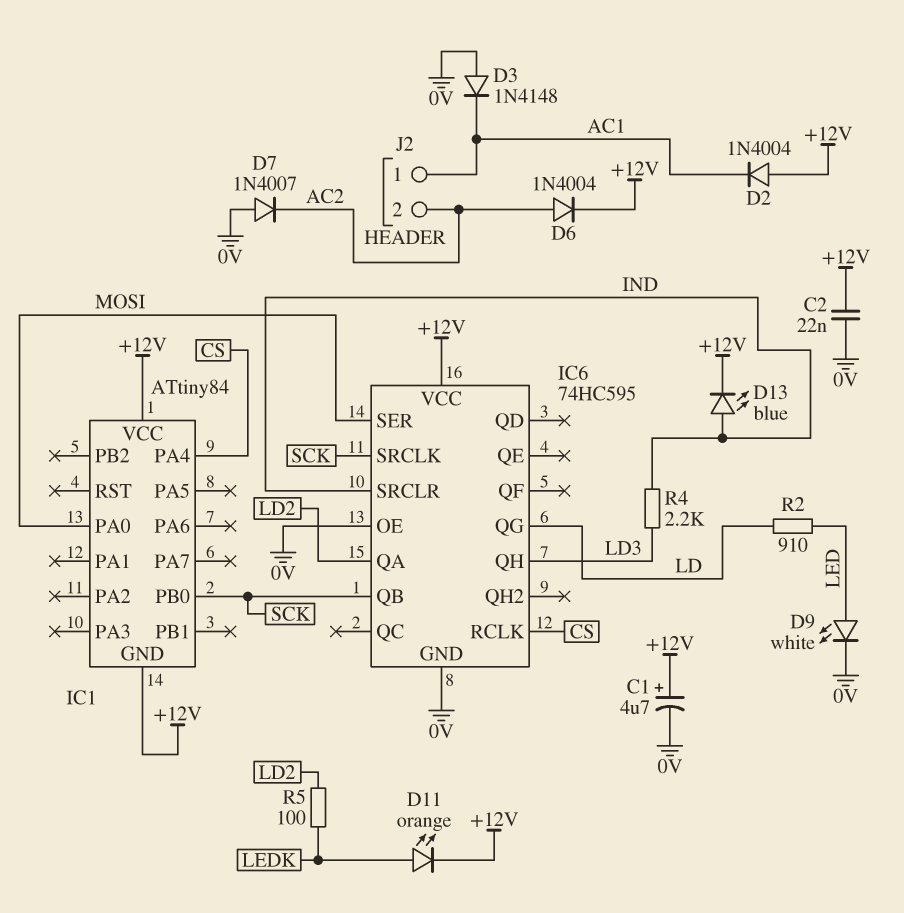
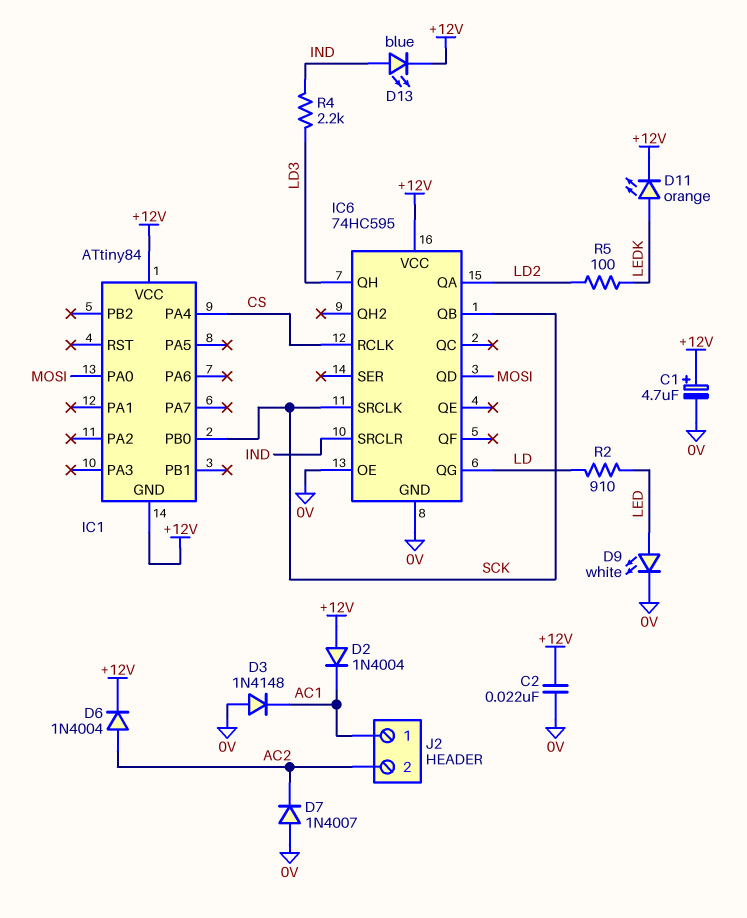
IC6 pin QD: none -> MOSI
IC6 pin SER: MOSI -> none

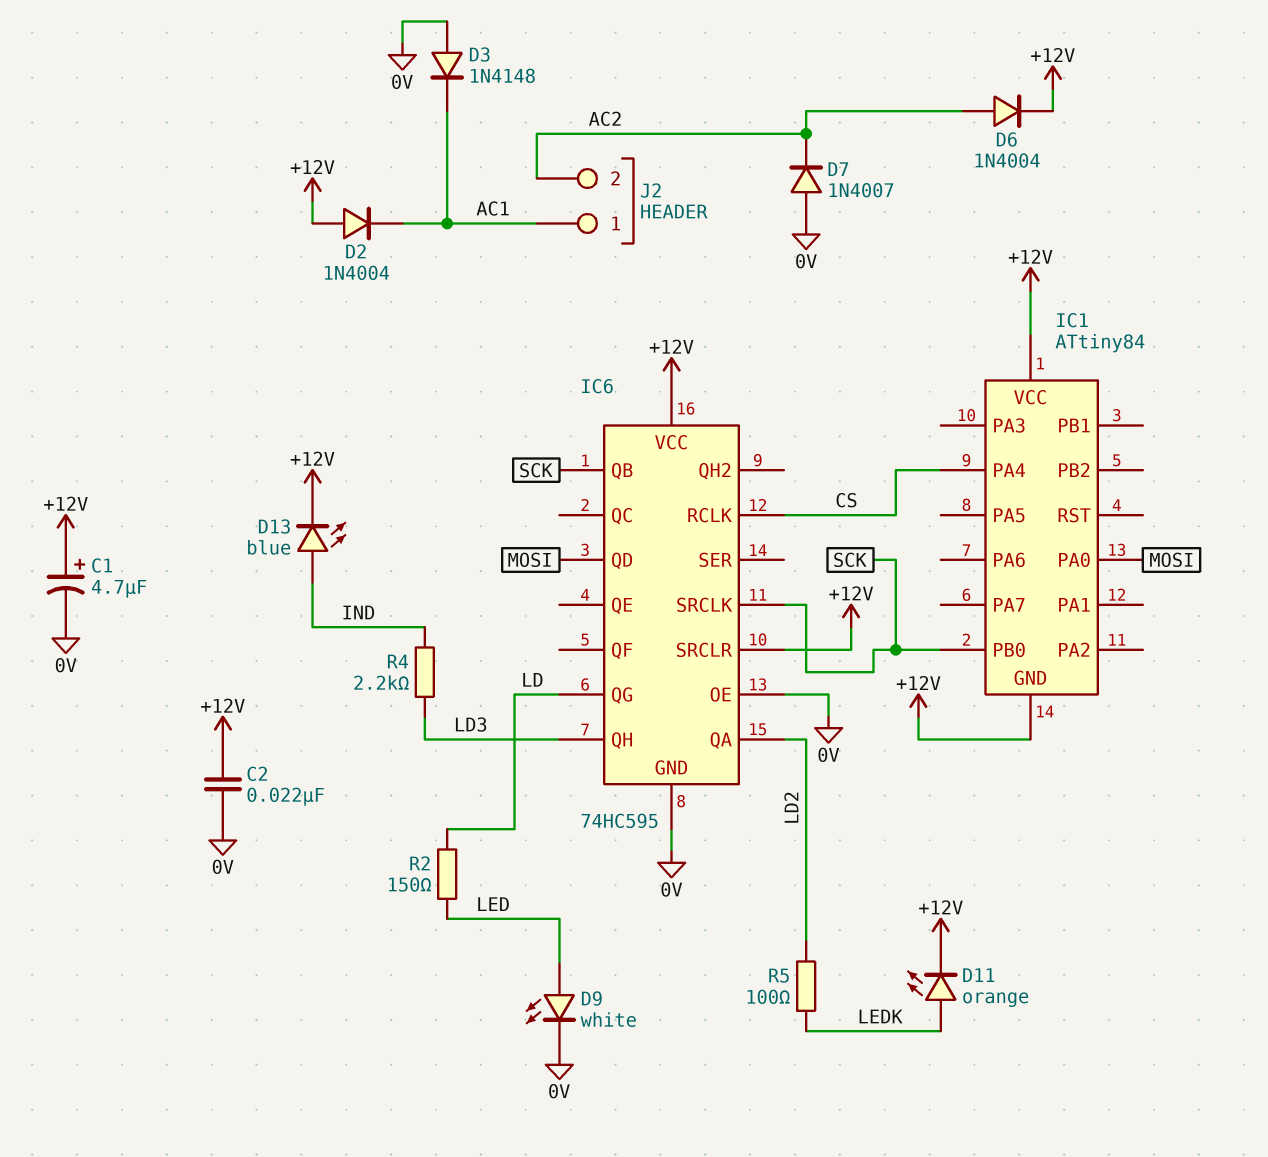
IC6 pin SRCLR: IND -> +12V
R2: 910 (LD, LED) -> 150 (LD, LED)

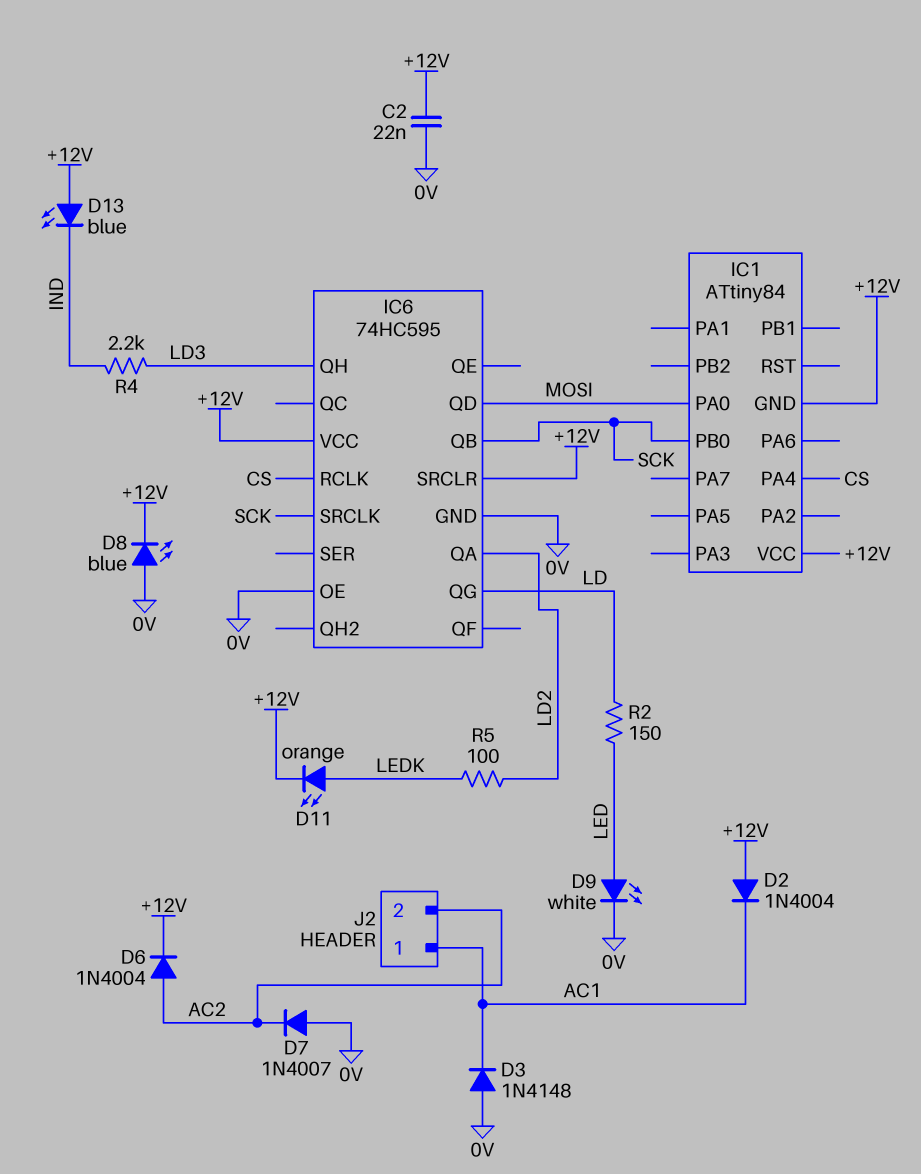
C1: 4.7uF (plus +12V, minus 0V) -> none
D8: none -> LED blue (A 0V, K +12V)
D13: LED blue (A IND, K +12V) -> LED blue (A +12V, K IND)

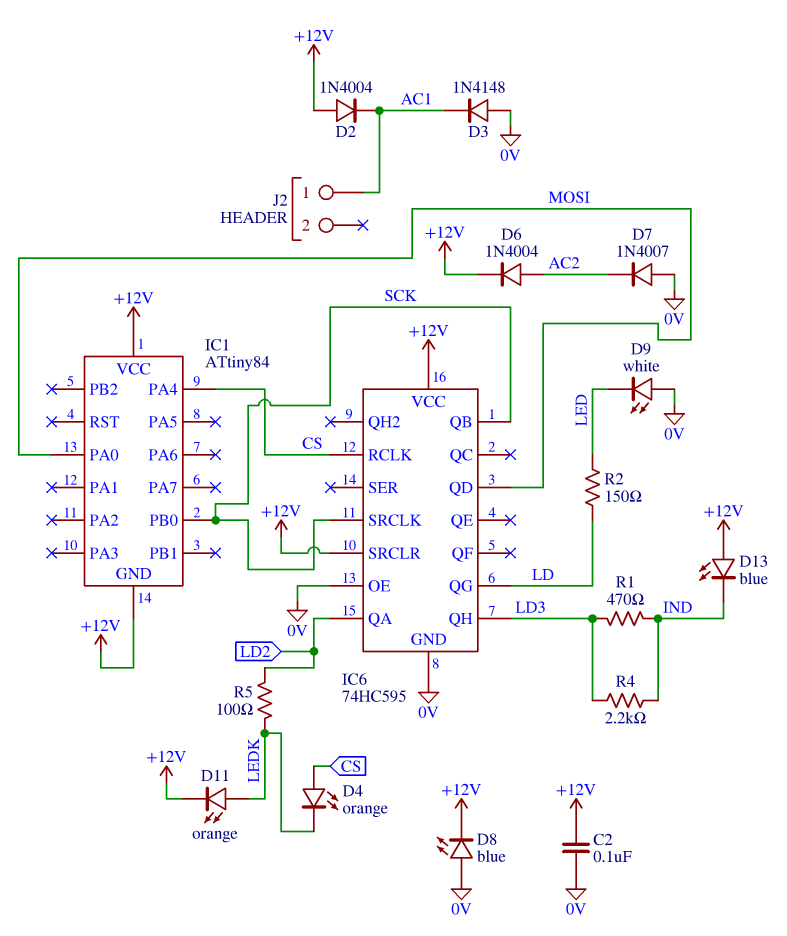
C2: 22nF (+12V, 0V) -> 100nF (+12V, 0V)
D4: none -> LED orange (A CS, K LEDK)
D9: LED white (A LED, K 0V) -> LED white (A 0V, K LED)
J2 pin 2: AC2 -> none
R1: none -> 470 (IND, LD3)

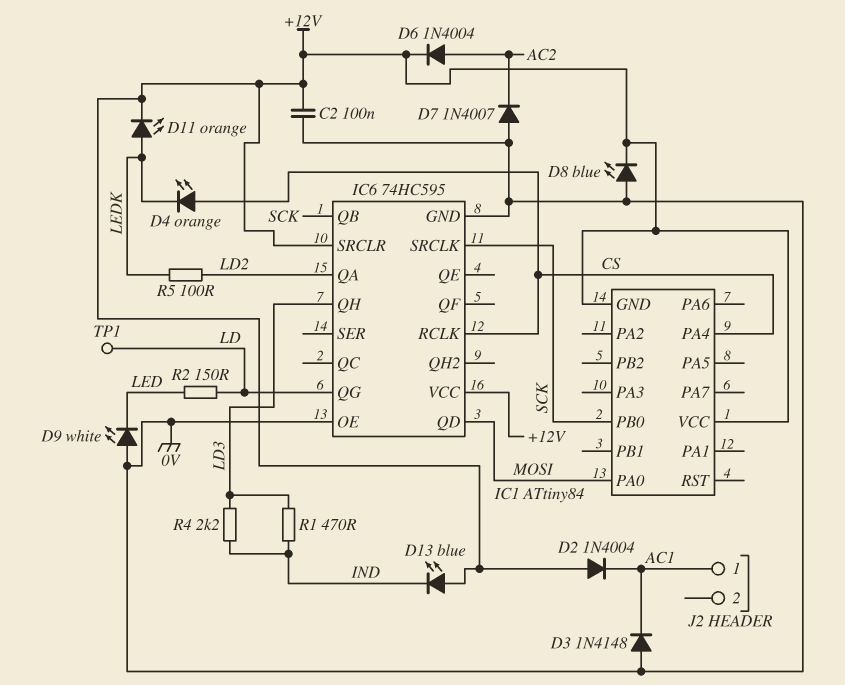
TP1: none -> test point (LD)

